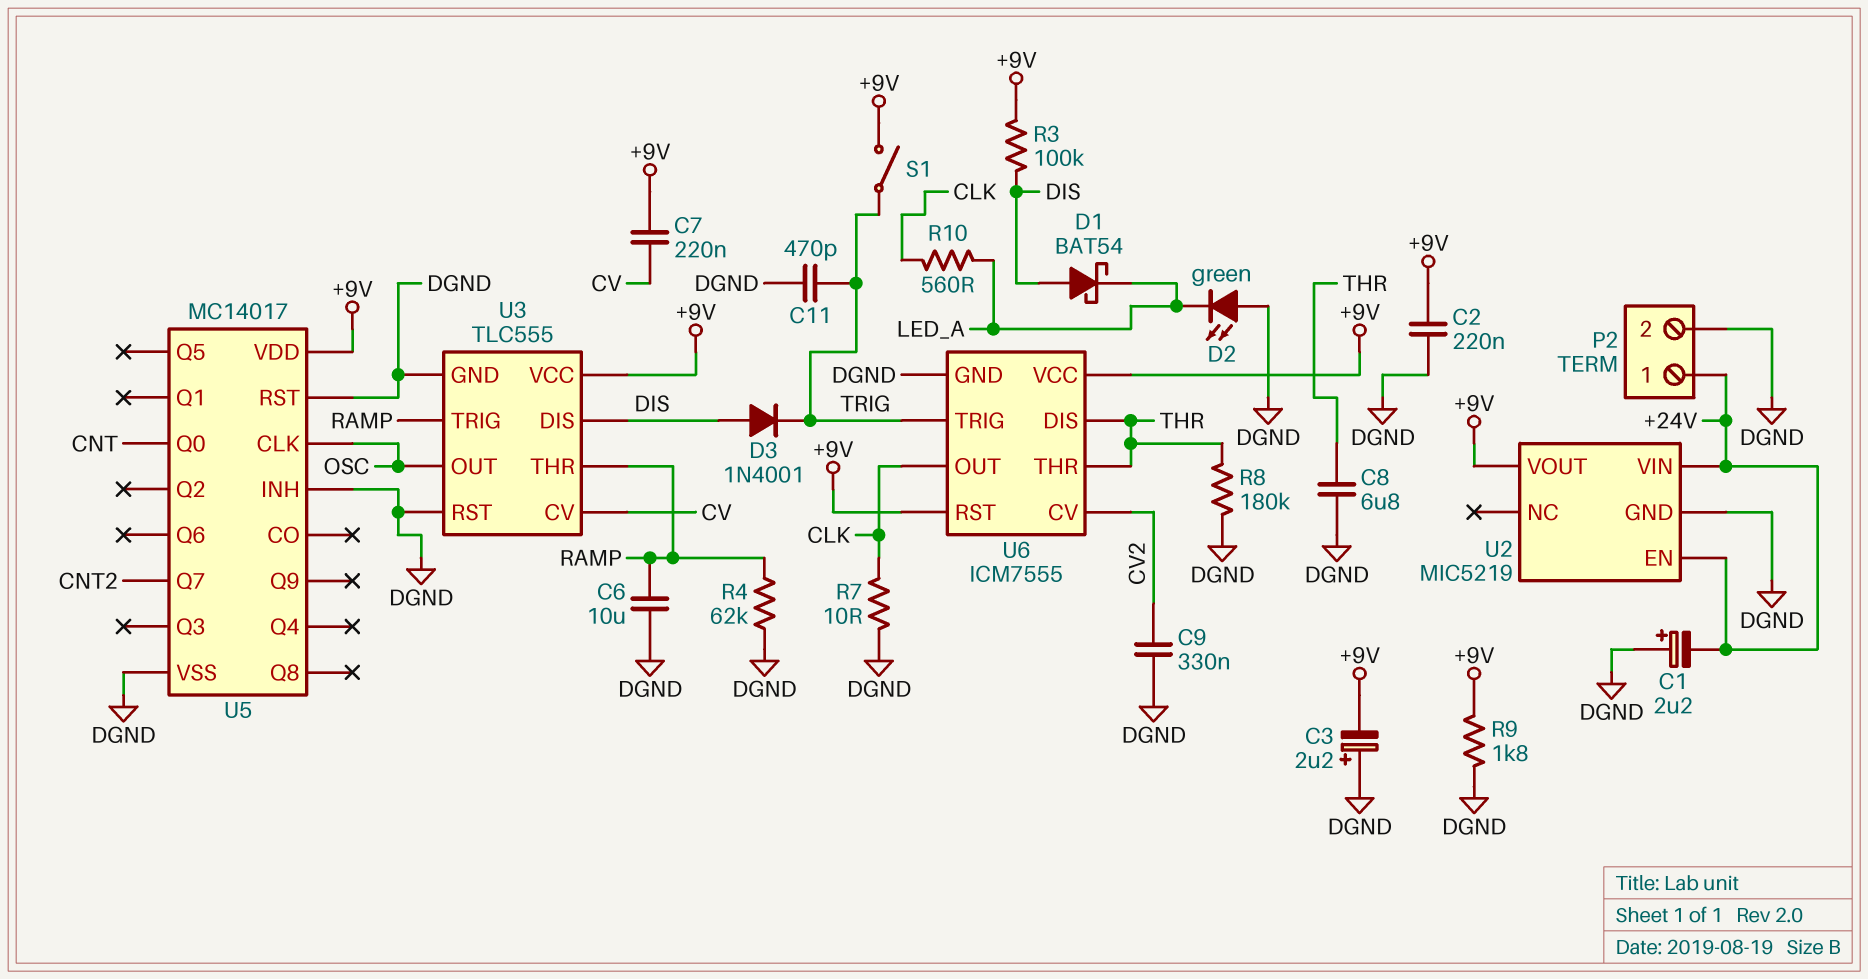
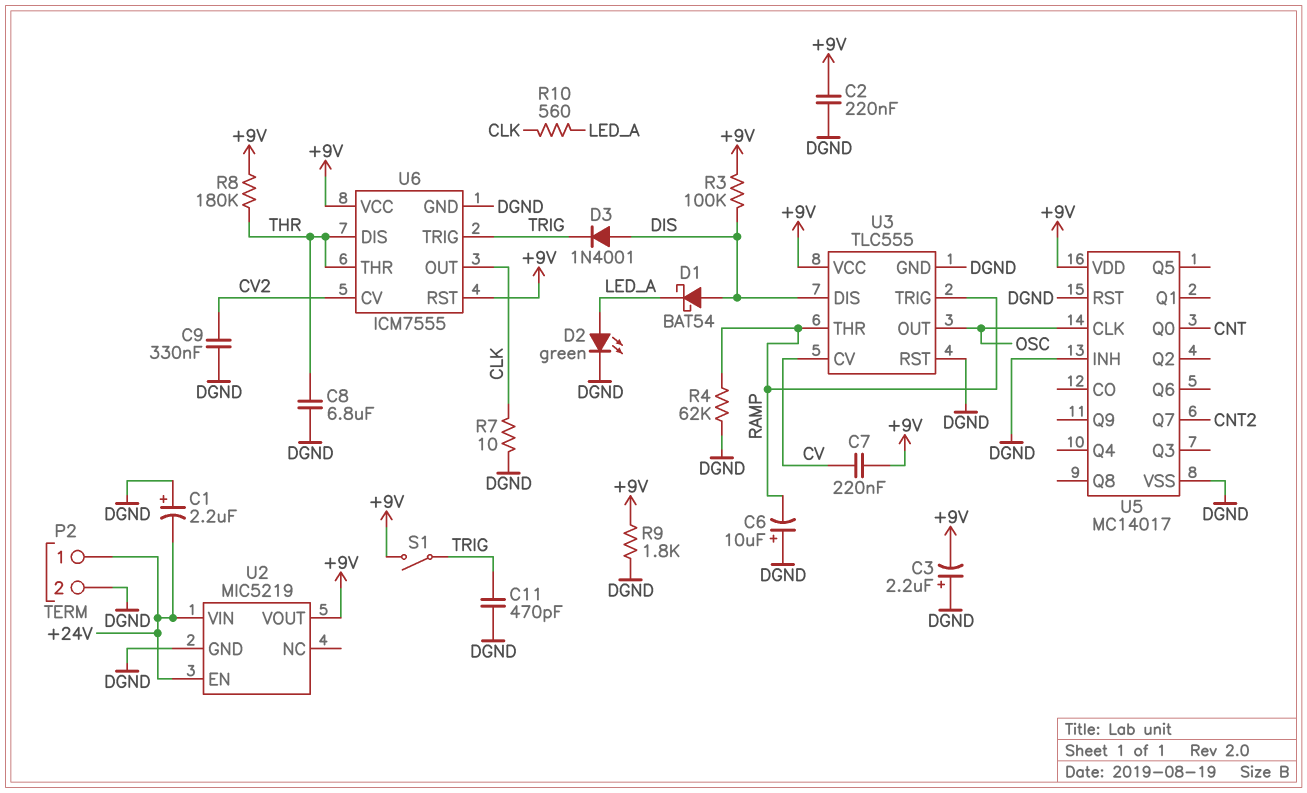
C6: 10uF (DGND, RAMP) -> 10uF (plus DGND, minus RAMP)
D2: LED green (A DGND, K LED_A) -> LED green (A LED_A, K DGND)
R8: 180k (DGND, THR) -> 180k (+9V, THR)

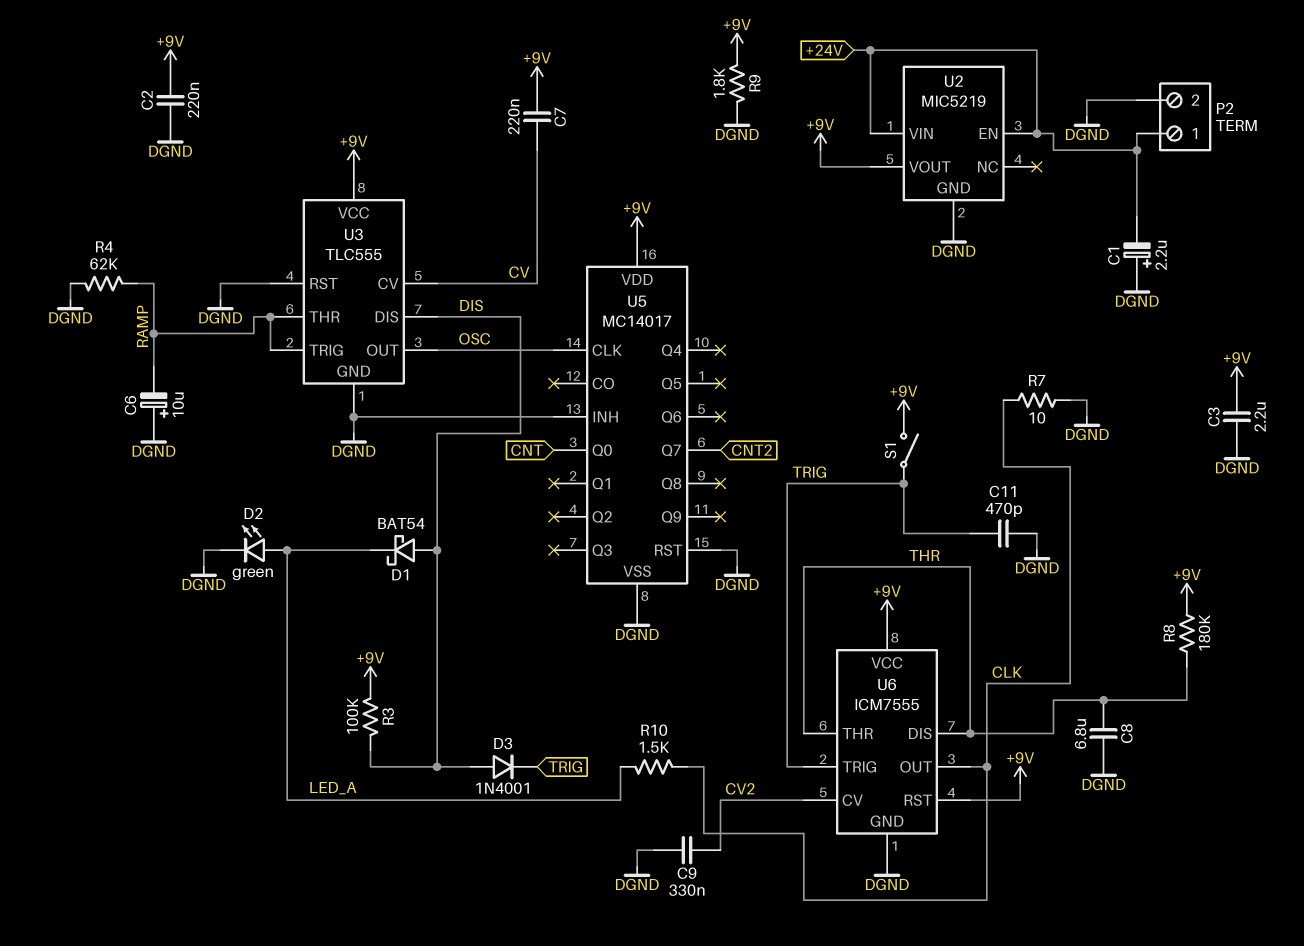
C3: 2.2uF (plus DGND, minus +9V) -> 2.2uF (+9V, DGND)
R10: 560 (CLK, LED_A) -> 1.5k (CLK, LED_A)

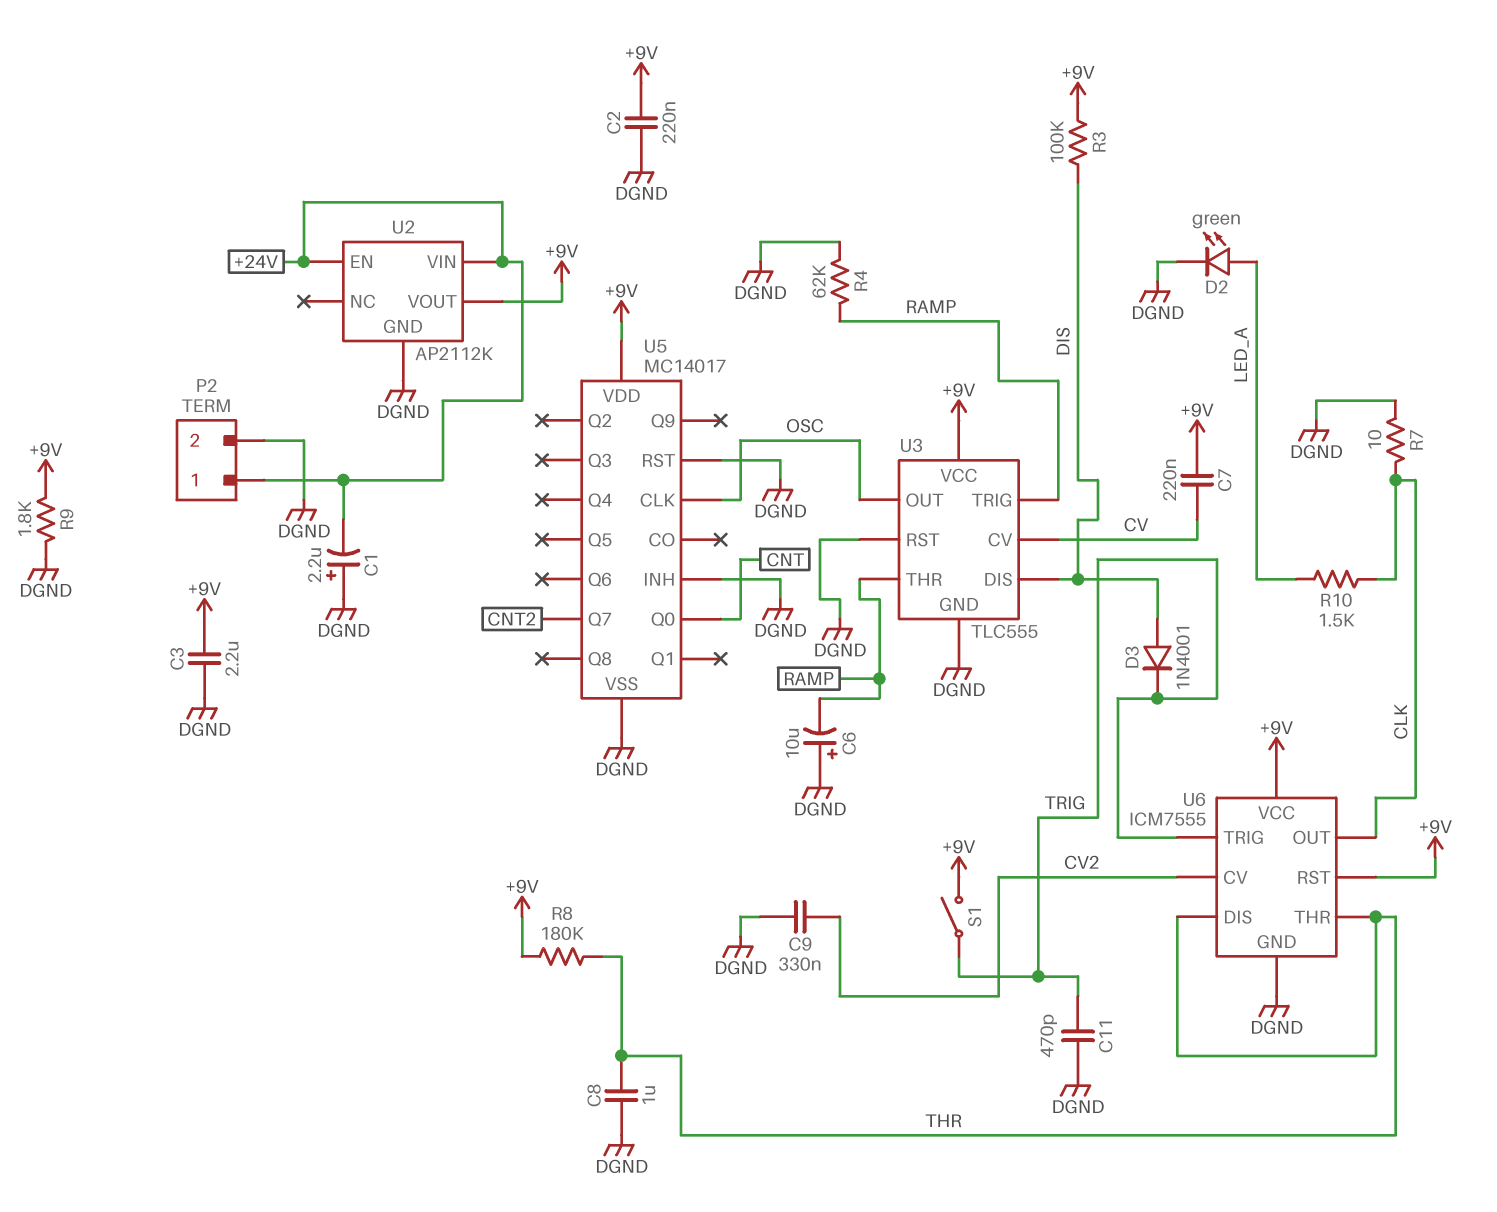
C8: 6.8uF (DGND, THR) -> 1uF (DGND, THR)
D1: schottky BAT54 (A DIS, K LED_A) -> none
U2: MIC5219 -> AP2112K

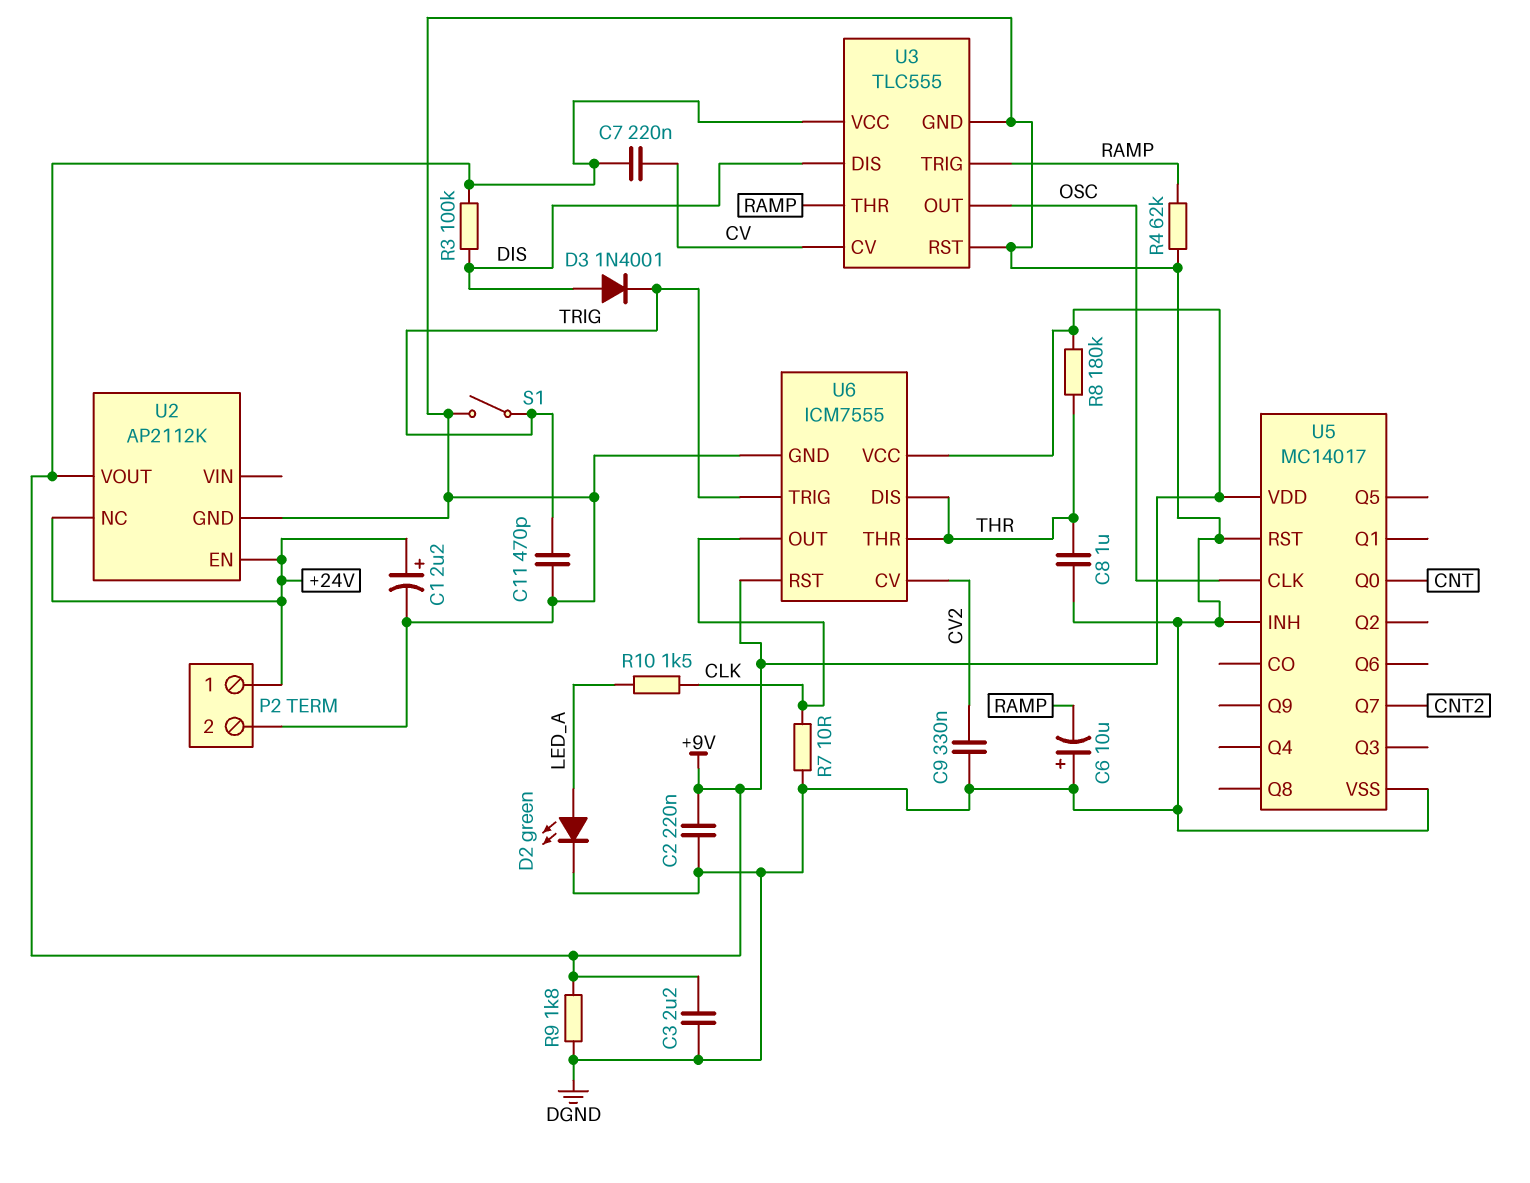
C1: 2.2uF (plus DGND, minus +24V) -> 2.2uF (plus +24V, minus DGND)
S1: switch (+9V, TRIG) -> switch (DGND, TRIG)
U2 pin NC: none -> +24V
U2 pin VIN: +24V -> none

